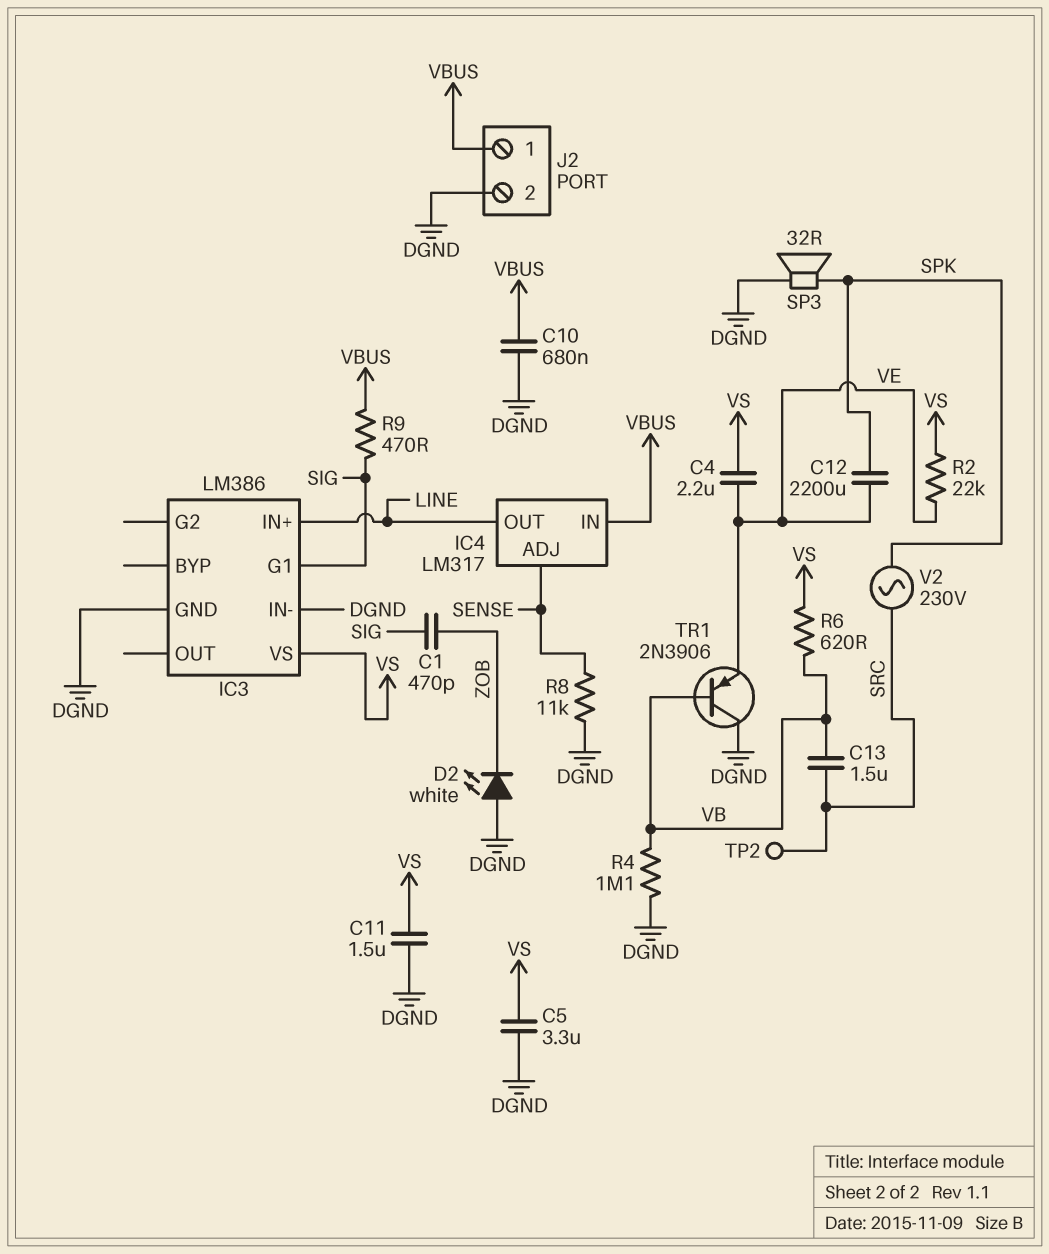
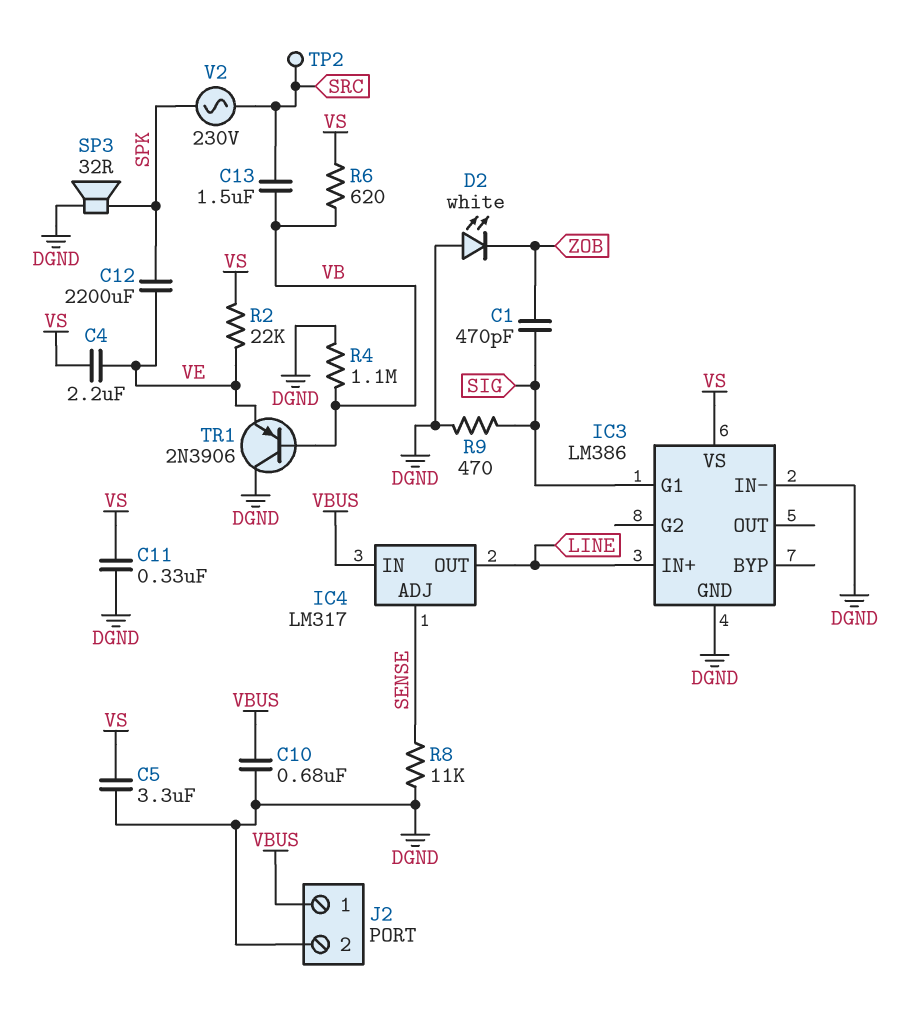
C11: 1.5uF (DGND, VS) -> 330nF (DGND, VS)
R9: 470 (SIG, VBUS) -> 470 (DGND, SIG)

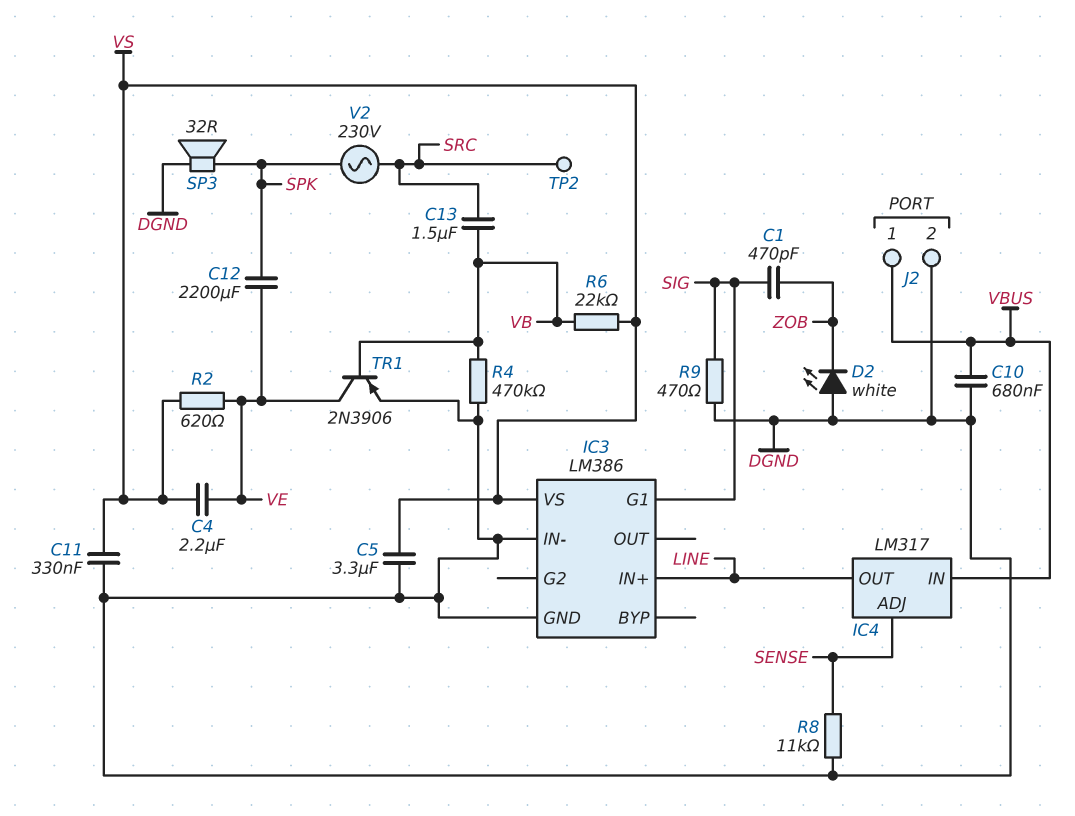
R2: 22k (VE, VS) -> 620 (VE, VS)
R4: 1.1M (DGND, VB) -> 470k (DGND, VB)
R6: 620 (VB, VS) -> 22k (VB, VS)
TR1: PNP 2N3906 (B VB, C DGND, E VE) -> PNP 2N3906 (B VB, C VE, E DGND)

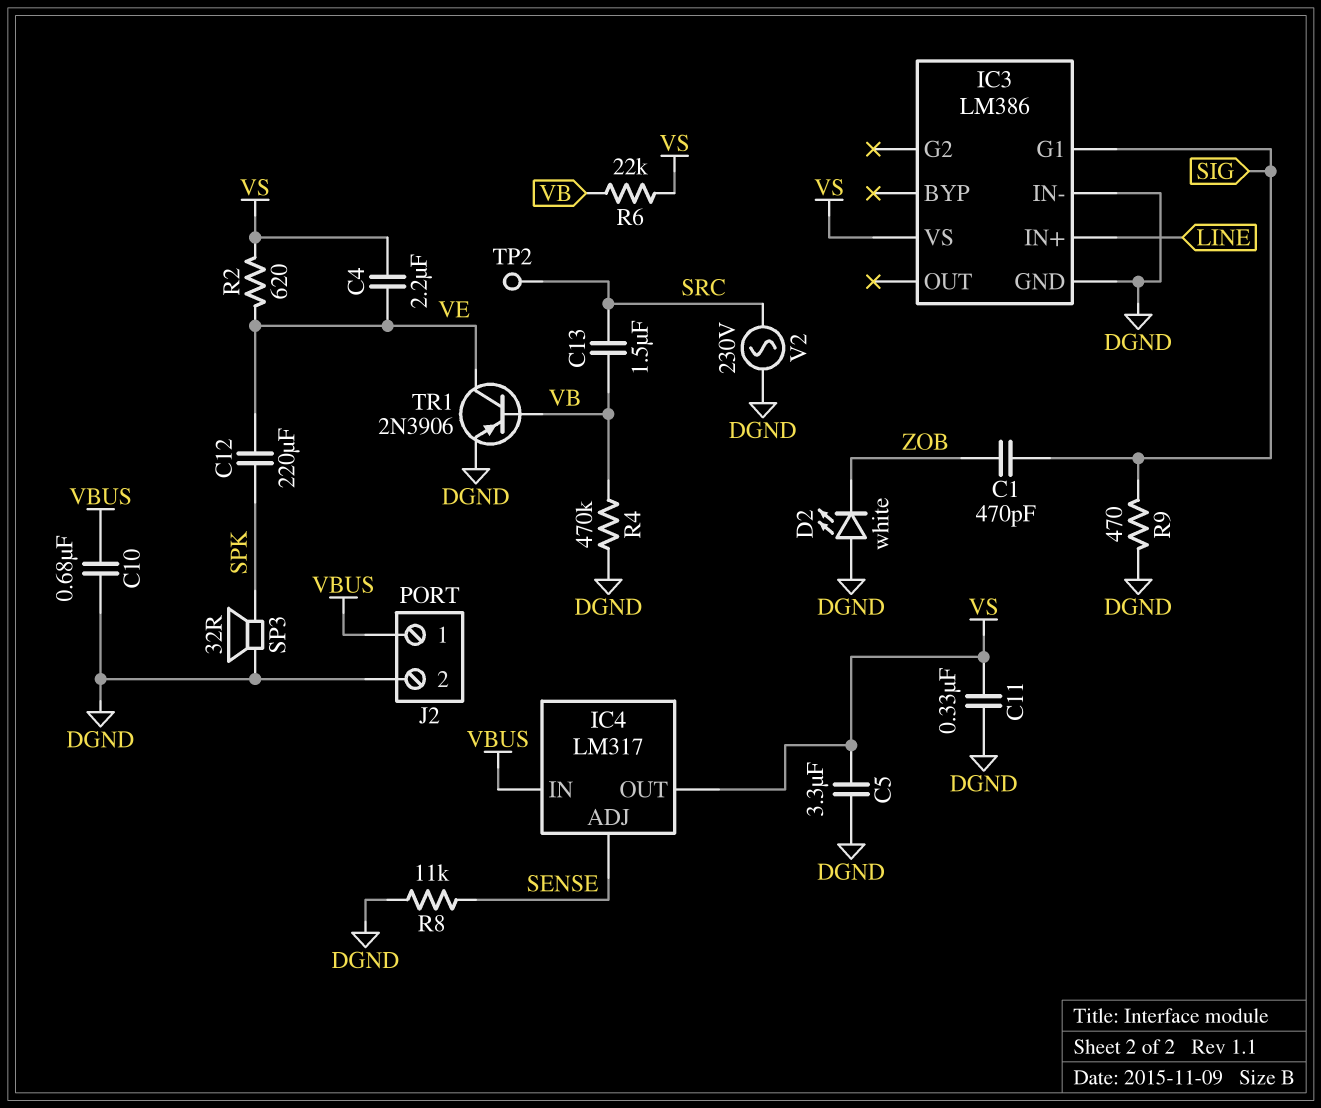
C12: 2200uF (SPK, VE) -> 220uF (SPK, VE)
IC4 pin OUT: LINE -> VS
V2: AC 230V (SPK, SRC) -> AC 230V (DGND, SRC)

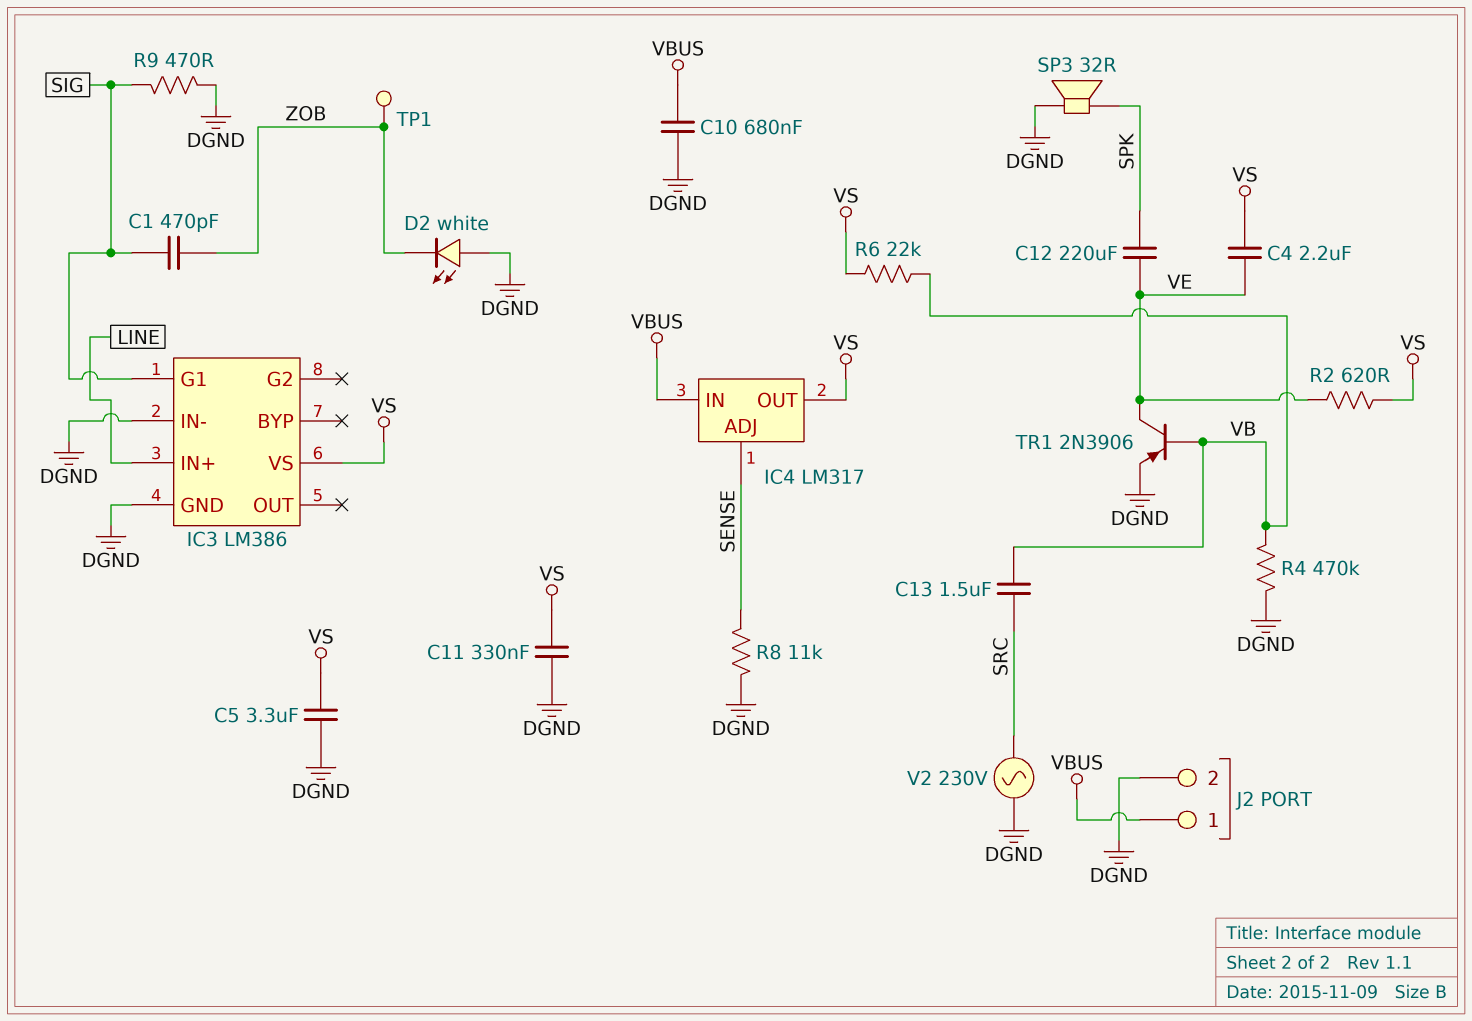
TP1: none -> test point (ZOB)
TP2: test point (SRC) -> none

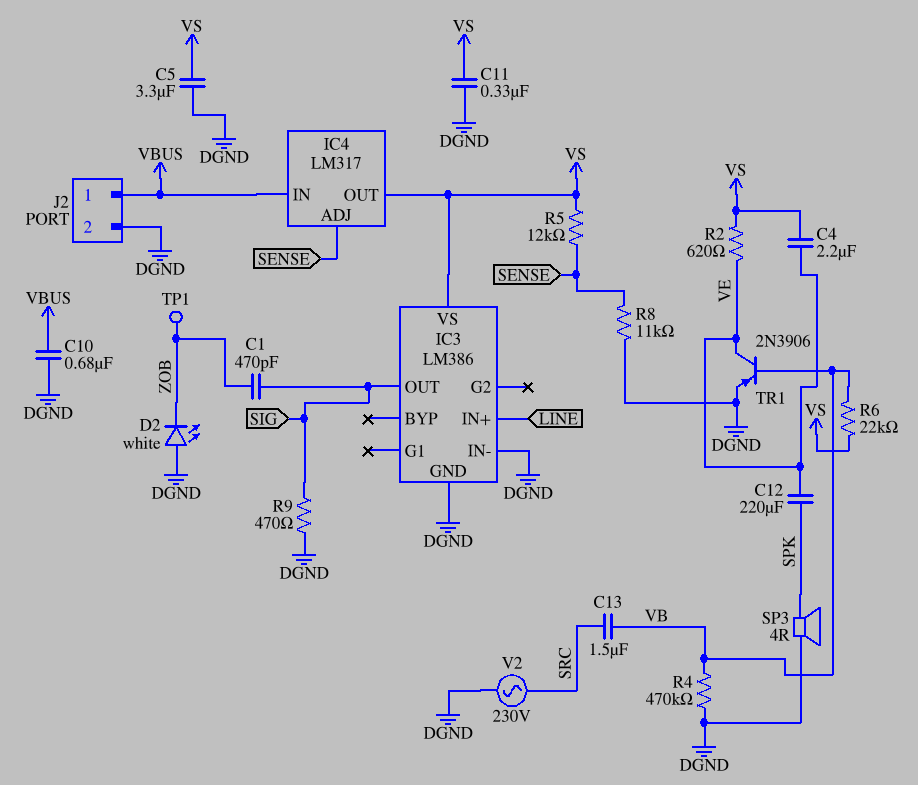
IC3 pin G1: SIG -> none
IC3 pin OUT: none -> SIG
R5: none -> 12k (SENSE, VS)
SP3: speaker 32R (DGND, SPK) -> speaker 4R (DGND, SPK)

